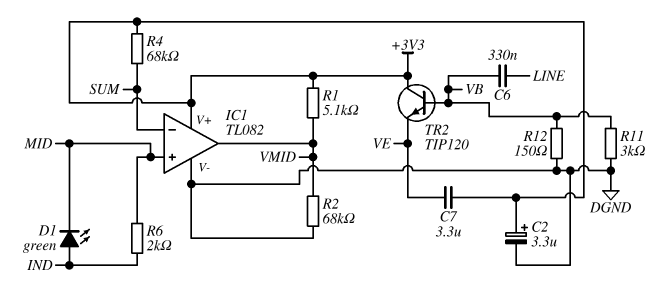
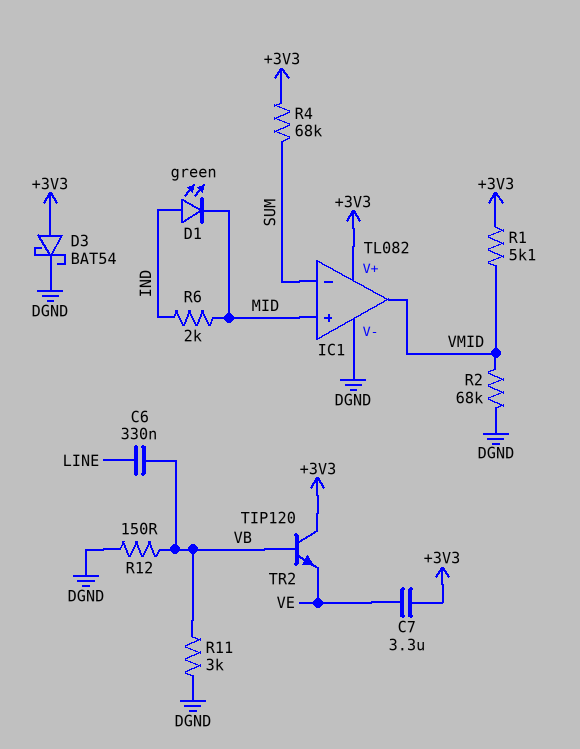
C2: 3.3uF (plus +3V3, minus DGND) -> none
D3: none -> schottky BAT54 (A +3V3, K DGND)

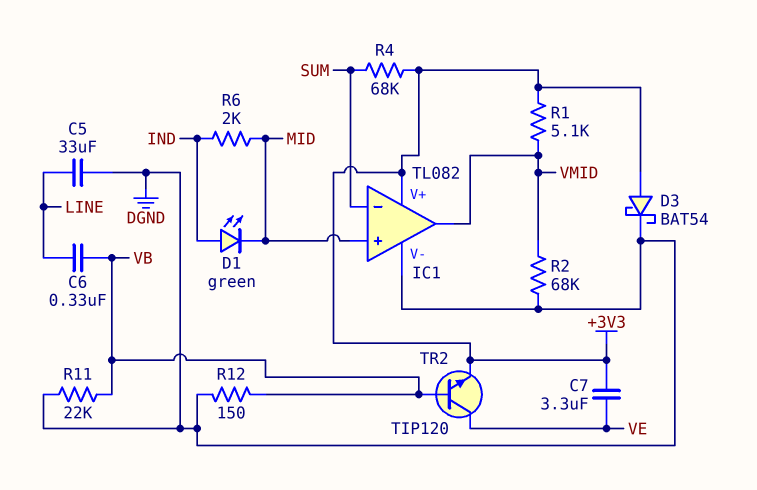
C5: none -> 33uF (DGND, LINE)
R11: 3k (DGND, VB) -> 22k (DGND, VB)
TR2: NPN TIP120 (B VB, C +3V3, E VE) -> NPN TIP120 (B VB, C VE, E +3V3)

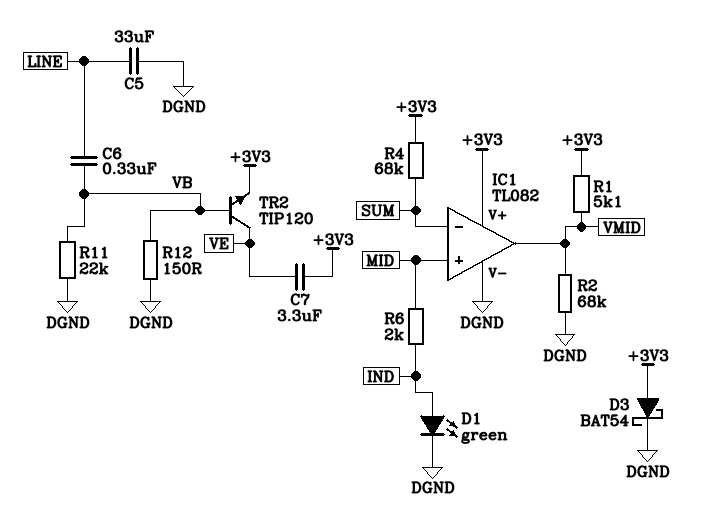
D1: LED green (A IND, K MID) -> LED green (A IND, K DGND)

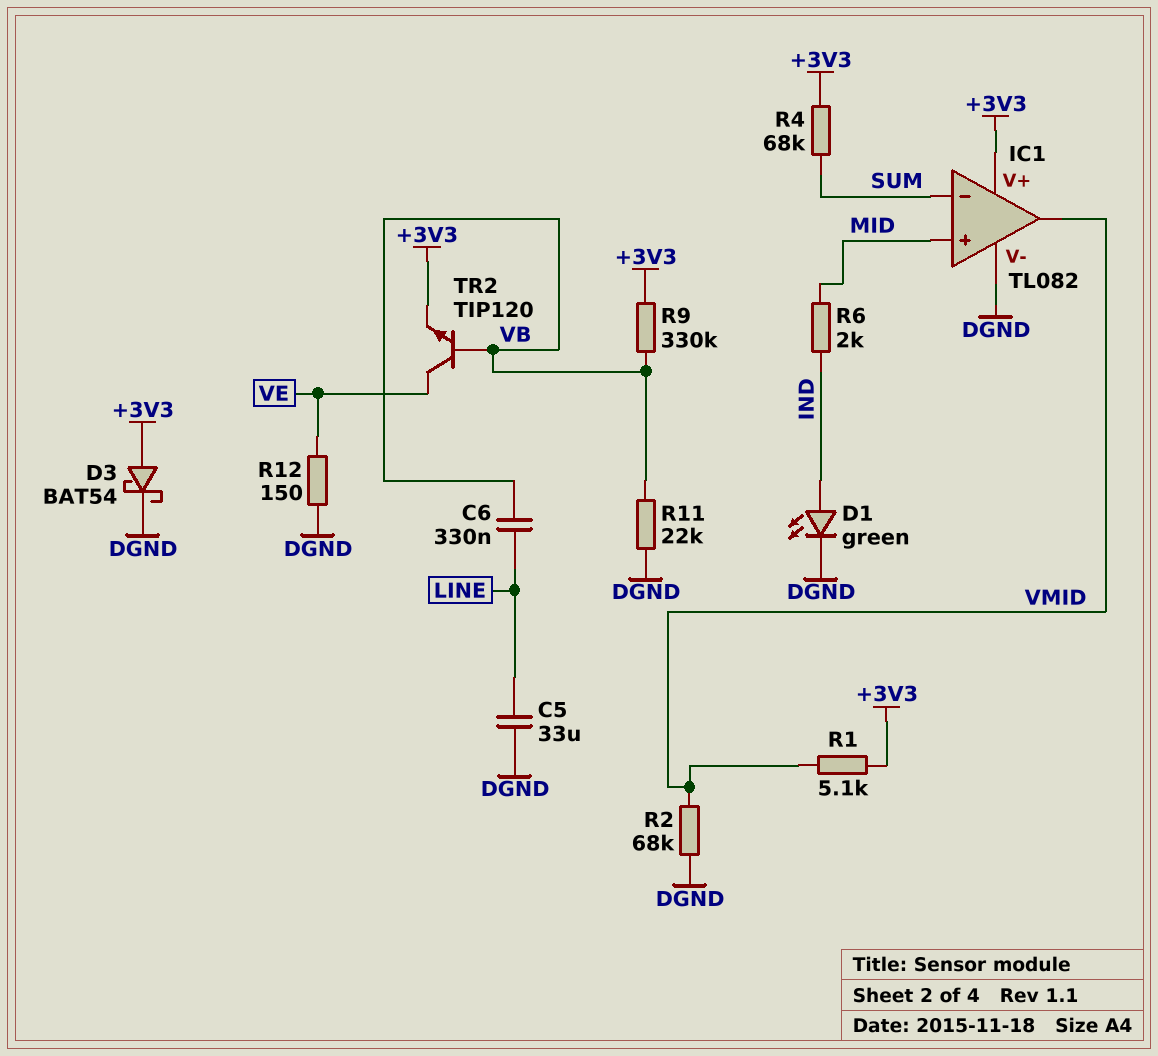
C7: 3.3uF (+3V3, VE) -> none
R9: none -> 330k (+3V3, VB)
R12: 150 (DGND, VB) -> 150 (DGND, VE)

